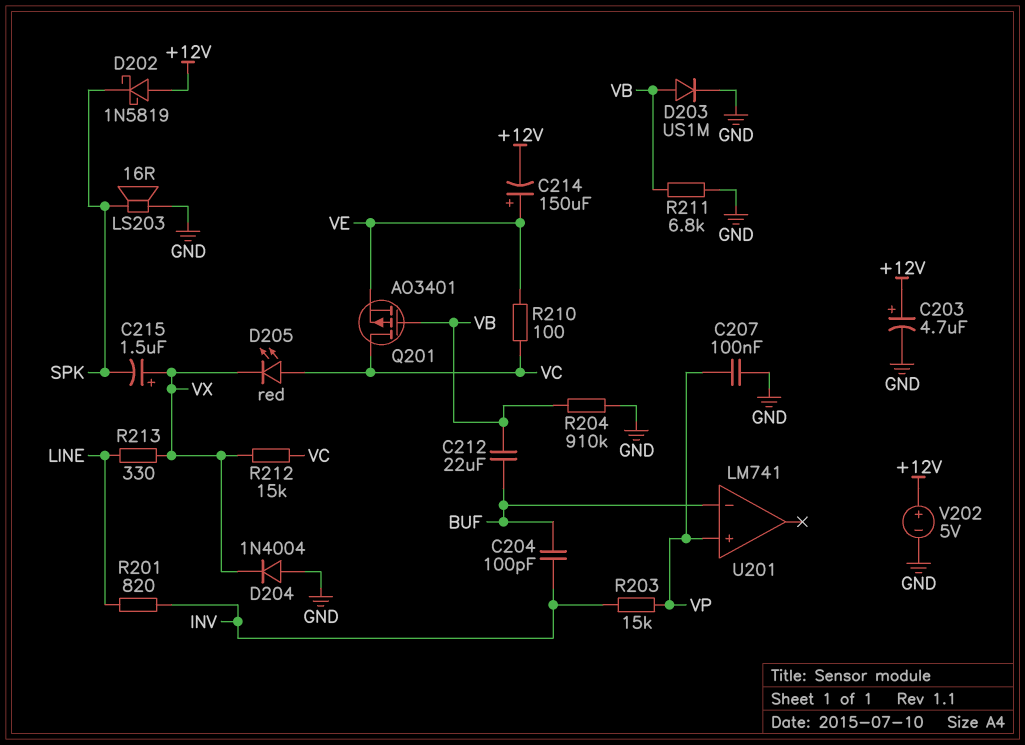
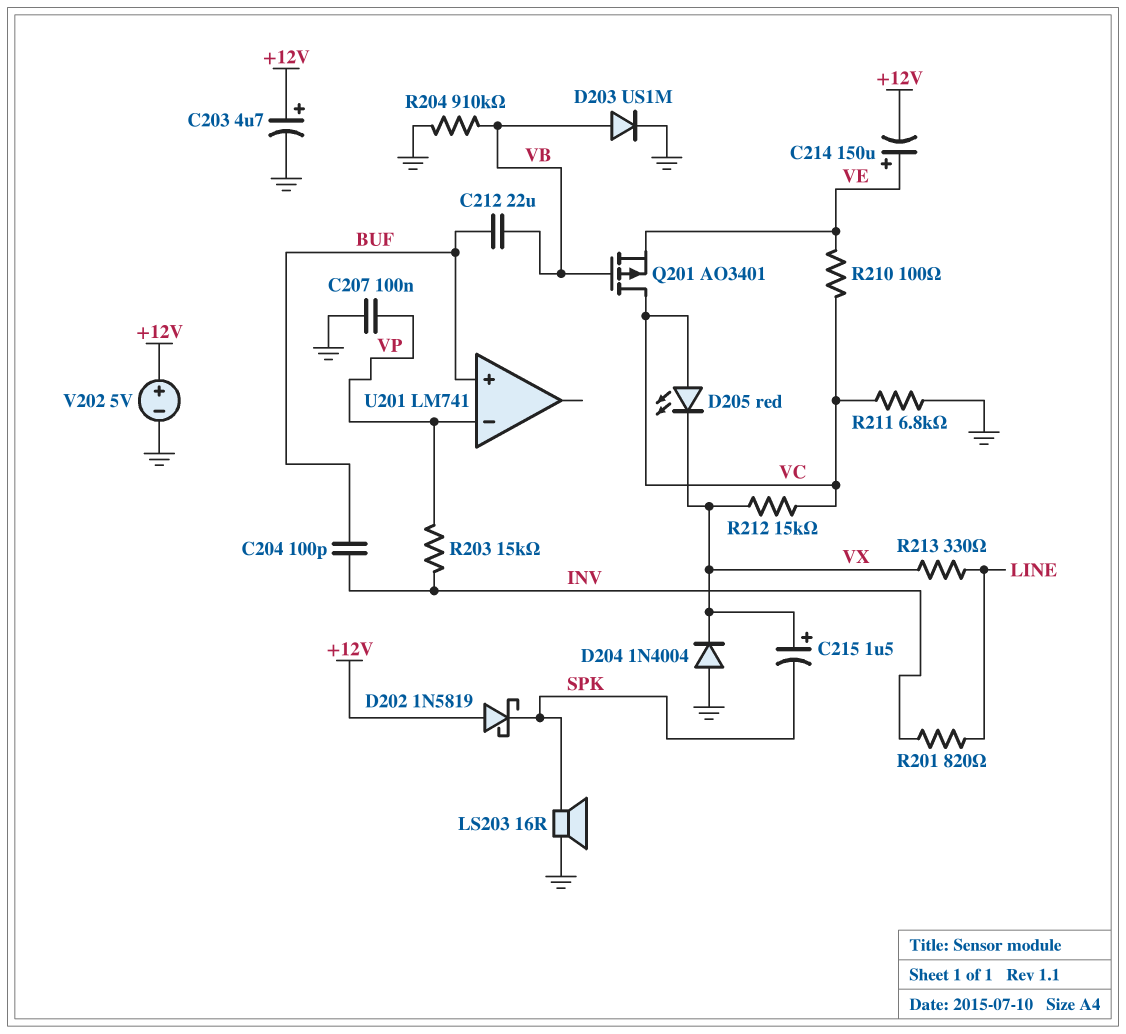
R211: 6.8k (GND, VB) -> 6.8k (GND, VC)
U201 pin in+: VP -> BUF
U201 pin in-: BUF -> VP

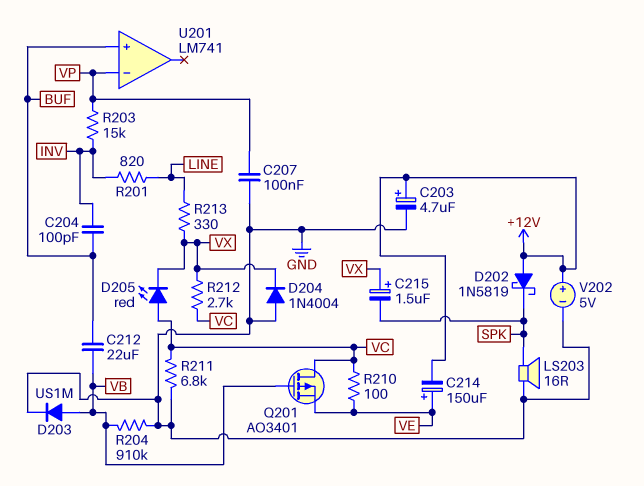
R212: 15k (VC, VX) -> 2.7k (VC, VX)

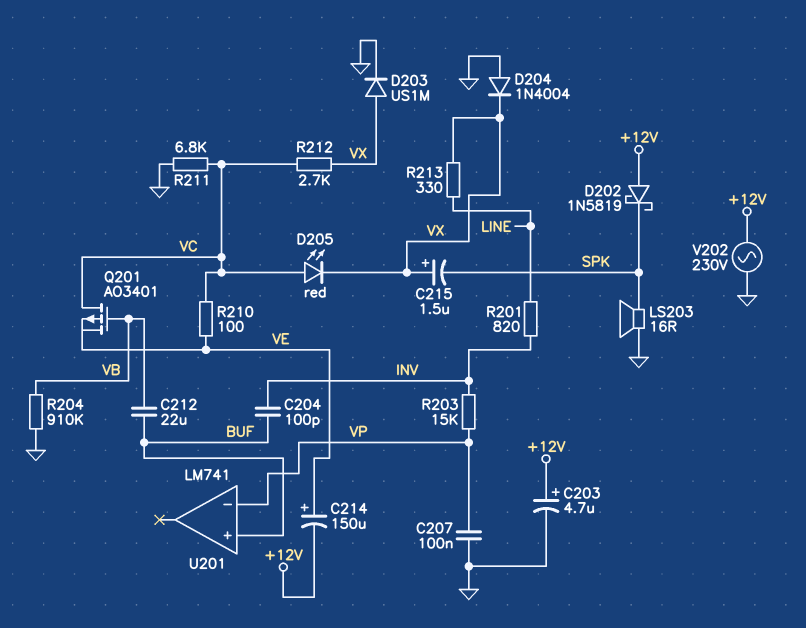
D203: diode US1M (A VB, K GND) -> diode US1M (A VX, K GND)
V202: 5V (plus +12V, minus GND) -> AC 230V (+12V, GND)

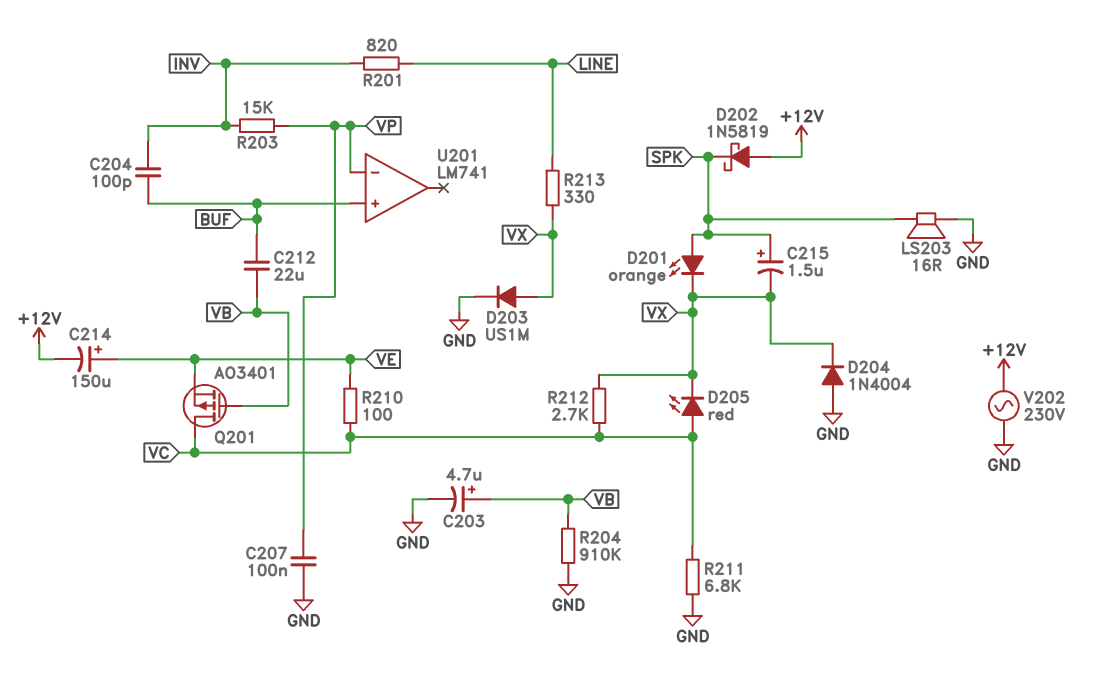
C203: 4.7uF (plus +12V, minus GND) -> 4.7uF (plus VB, minus GND)
C215: 1.5uF (plus VX, minus SPK) -> 1.5uF (plus SPK, minus VX)
D201: none -> LED orange (A SPK, K VX)

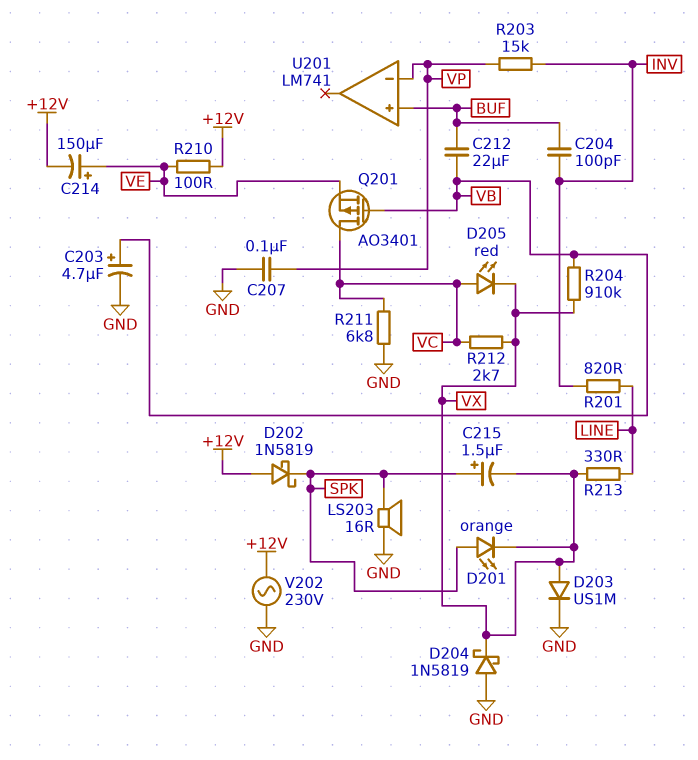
D204: diode 1N4004 (A GND, K VX) -> schottky 1N5819 (A GND, K VX)
R204: 910k (GND, VB) -> 910k (VB, VX)
R210: 100 (VC, VE) -> 100 (+12V, VE)

